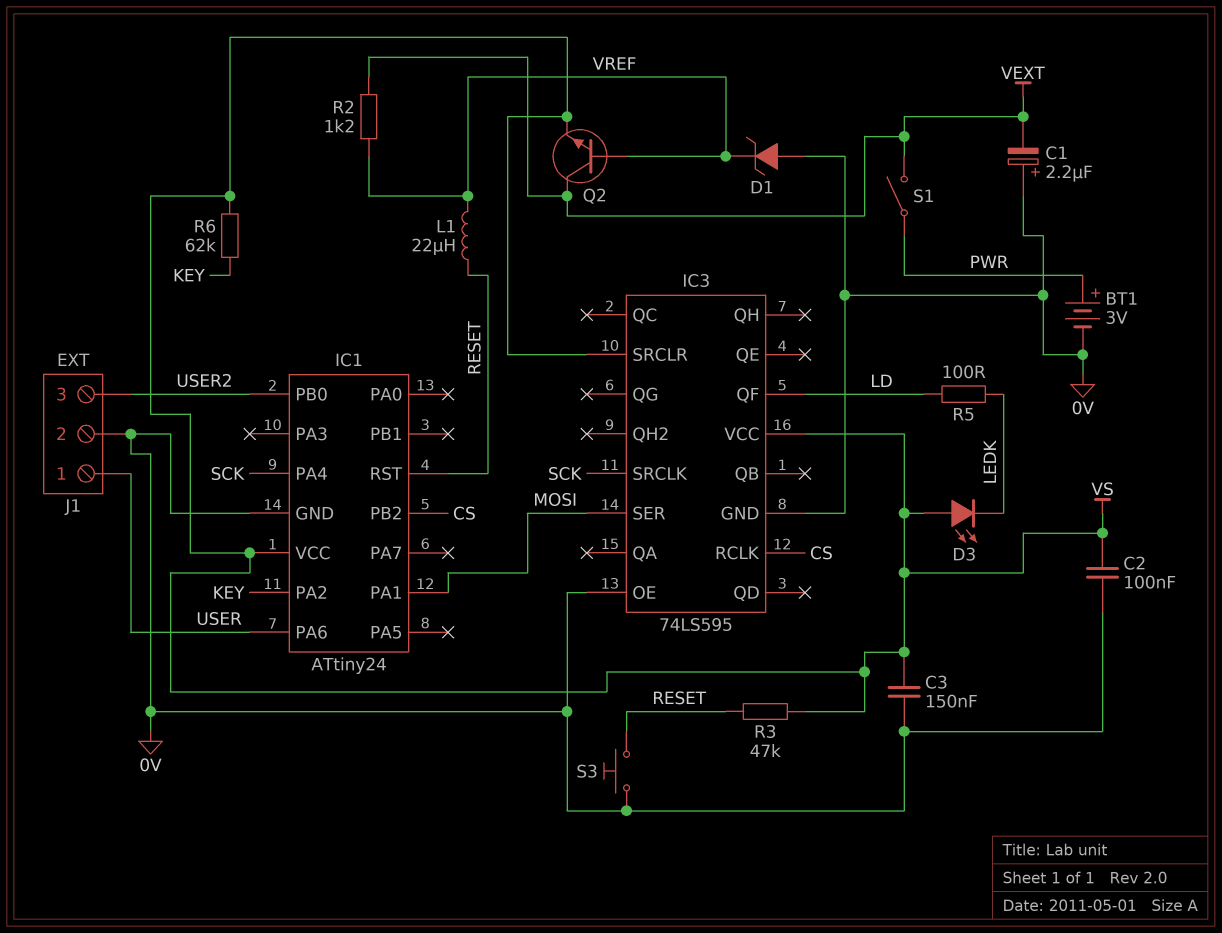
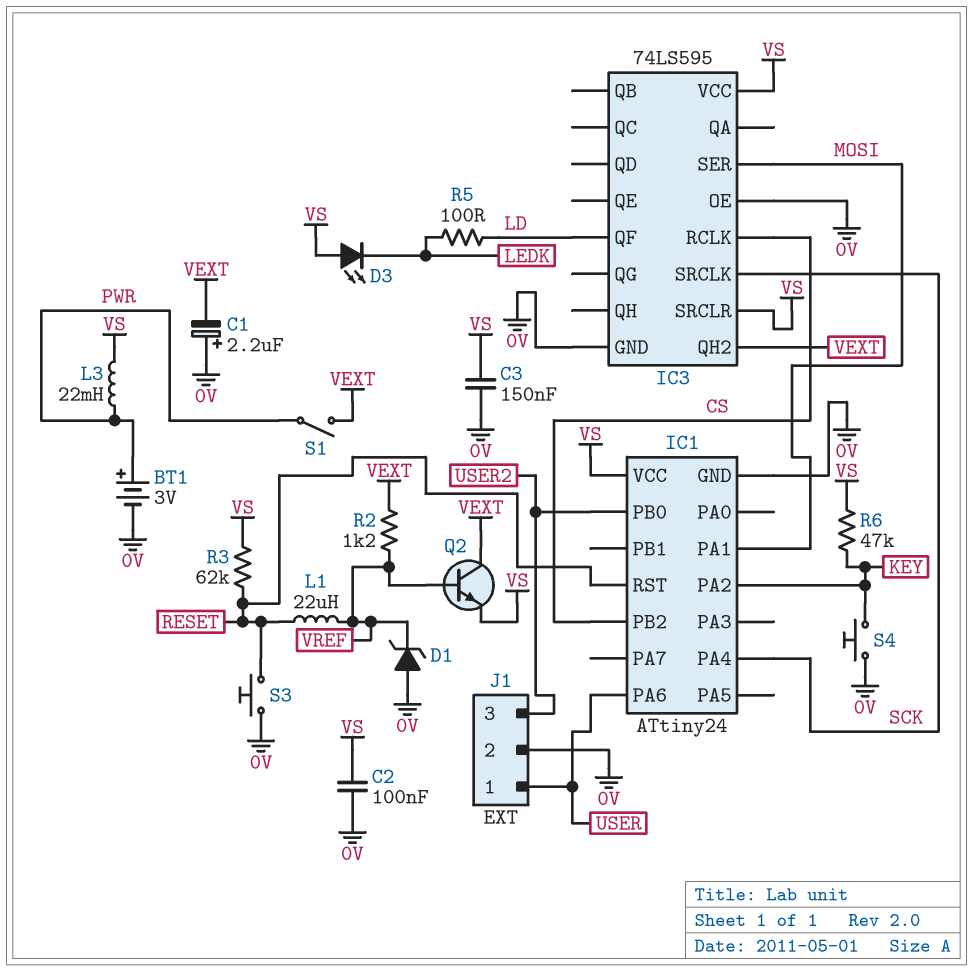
IC3 pin QH2: none -> VEXT
L3: none -> 22mH (PWR, VS)
R3: 47k (RESET, VS) -> 62k (RESET, VS)
R6: 62k (KEY, VS) -> 47k (KEY, VS)
S4: none -> button (0V, KEY)

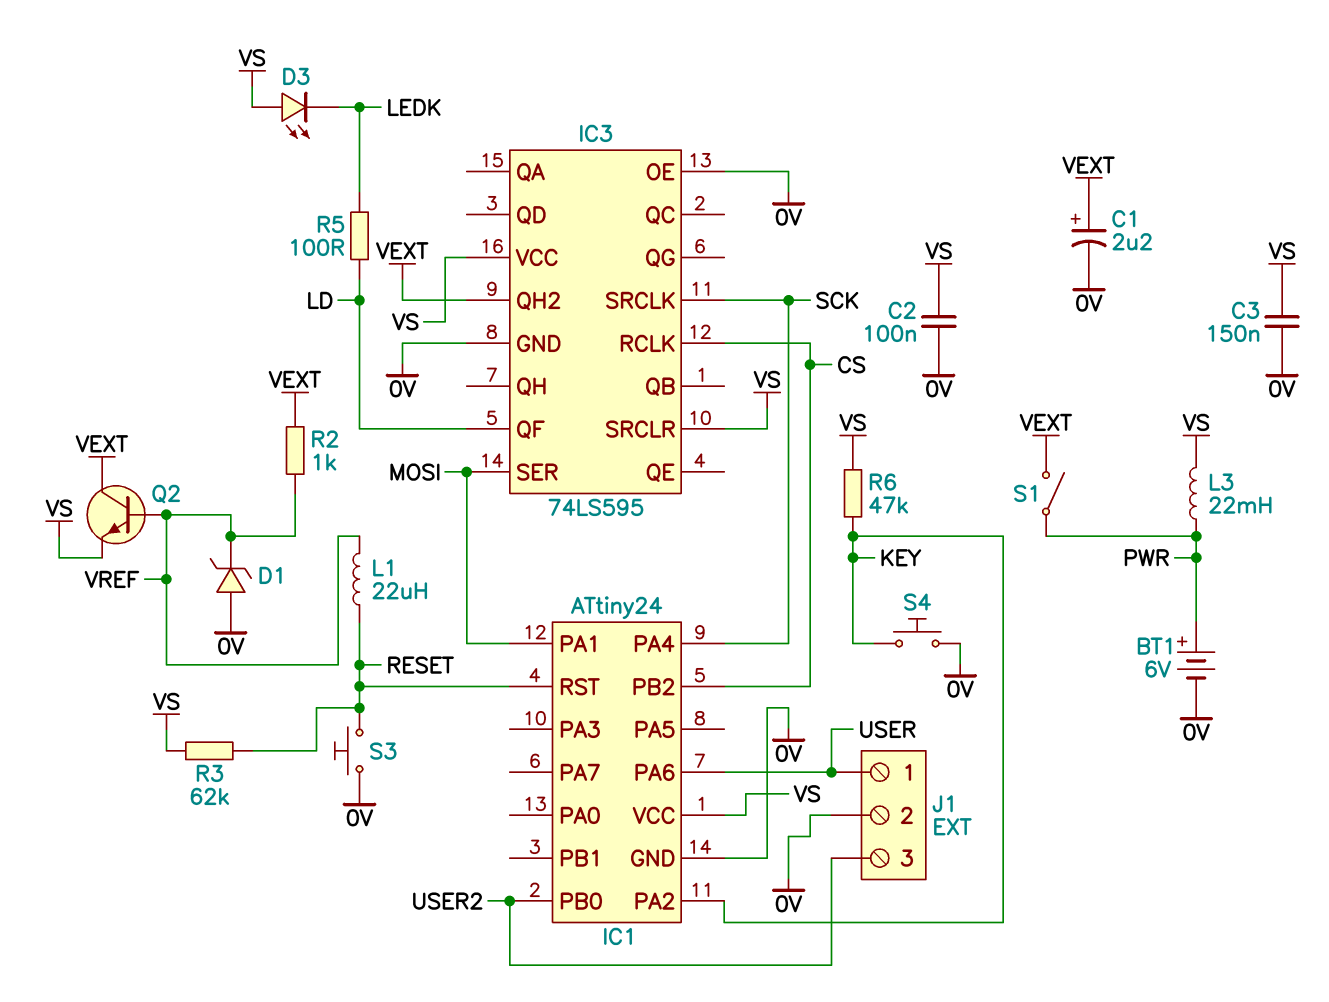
BT1: 3V (plus PWR, minus 0V) -> 6V (plus PWR, minus 0V)
C1: 2.2uF (plus 0V, minus VEXT) -> 2.2uF (plus VEXT, minus 0V)
R2: 1.2k (VEXT, VREF) -> 1k (VEXT, VREF)

